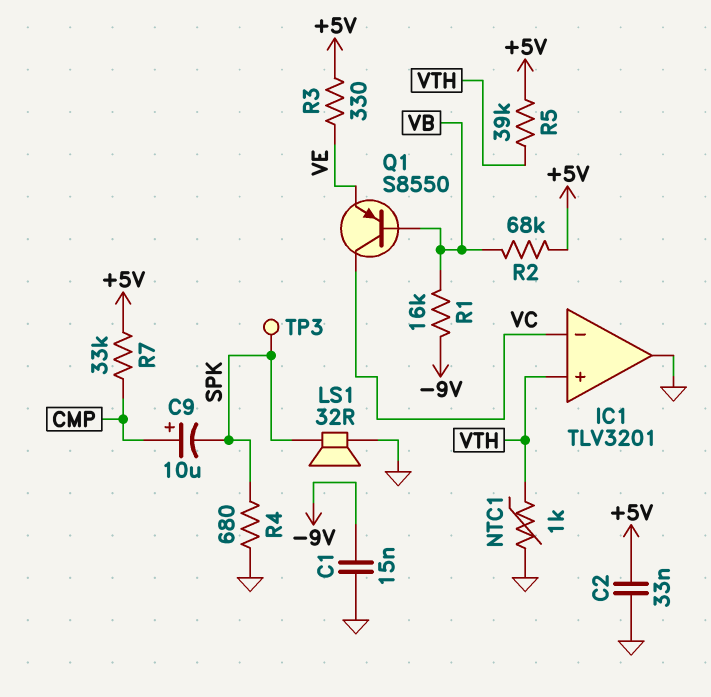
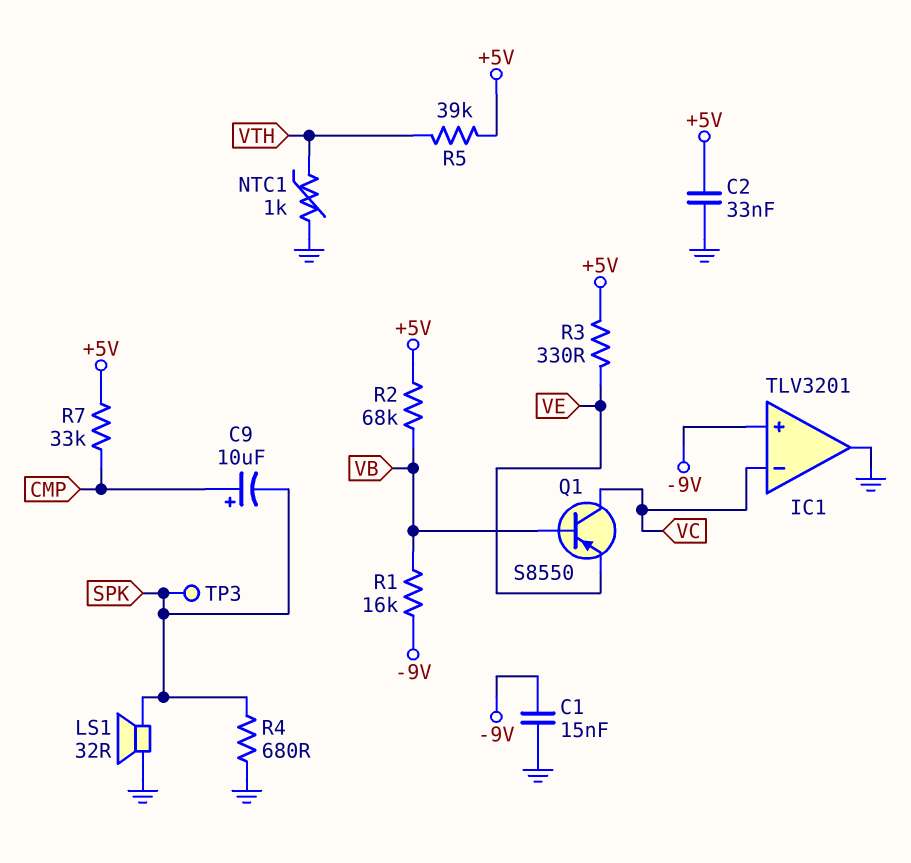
IC1 pin in+: VTH -> -9V

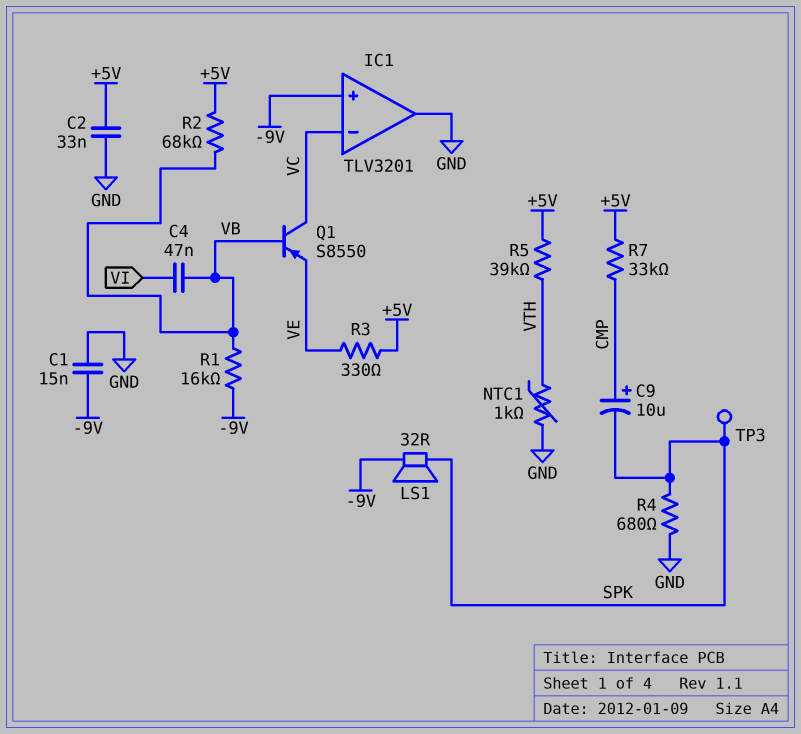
C4: none -> 47nF (VB, VI)
LS1: speaker 32R (GND, SPK) -> speaker 32R (-9V, SPK)

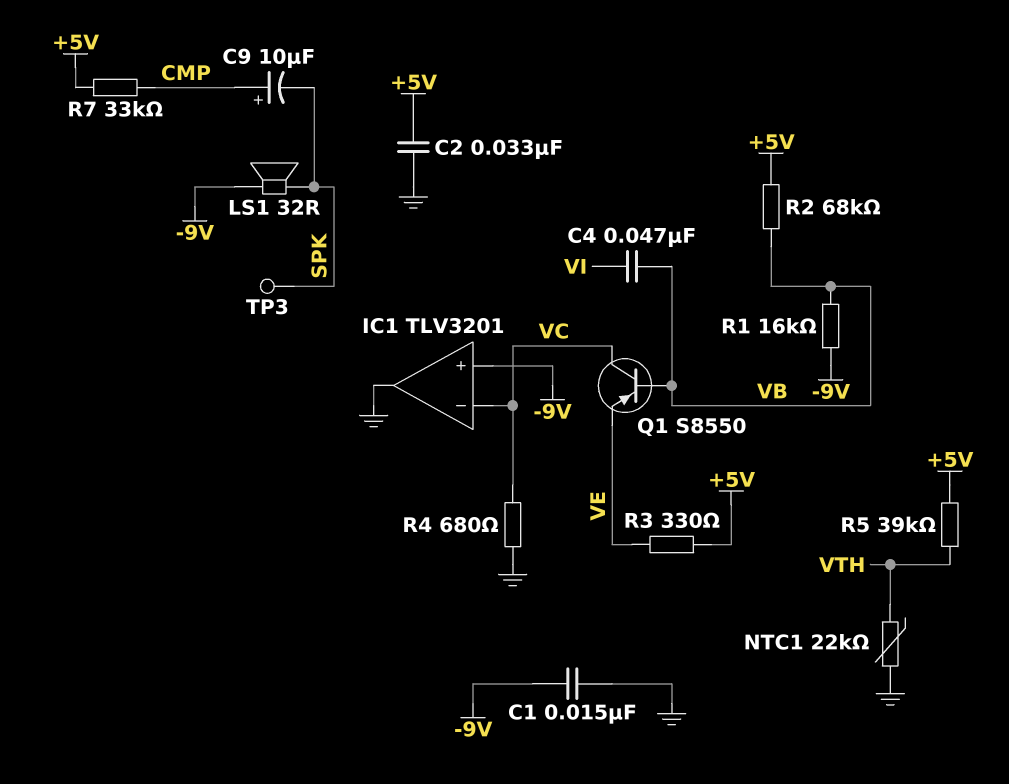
NTC1: 1k (GND, VTH) -> 22k (GND, VTH)
R4: 680 (GND, SPK) -> 680 (GND, VC)

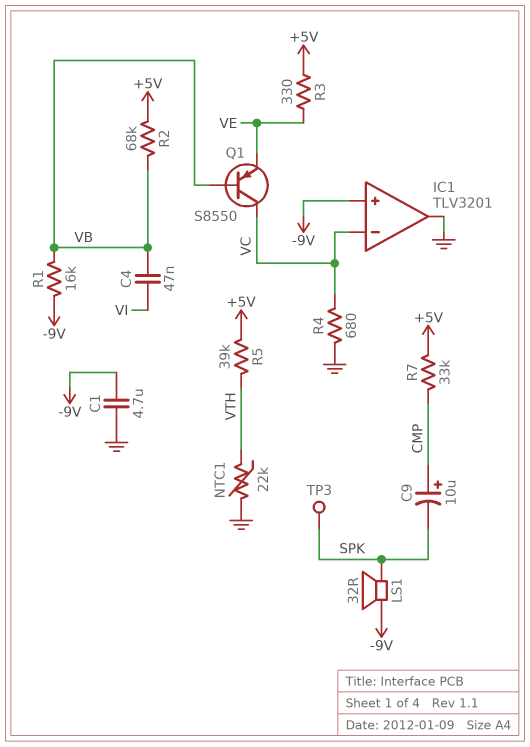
C1: 15nF (-9V, GND) -> 4.7uF (-9V, GND)
C2: 33nF (+5V, GND) -> none

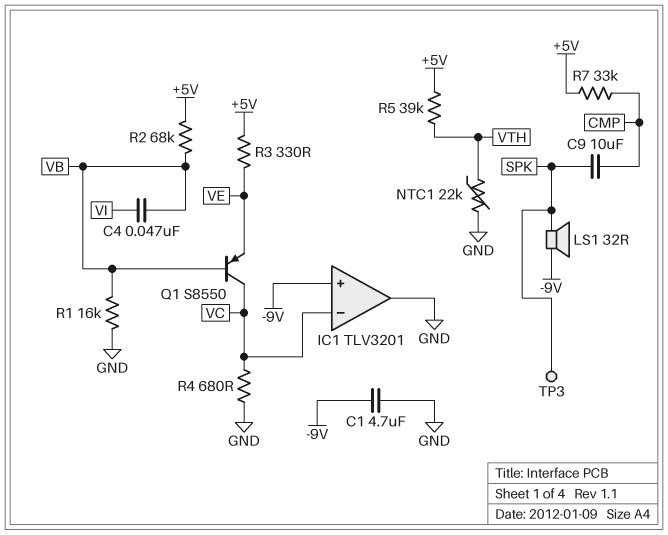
C9: 10uF (plus CMP, minus SPK) -> 10uF (CMP, SPK)
R1: 16k (-9V, VB) -> 16k (GND, VB)

